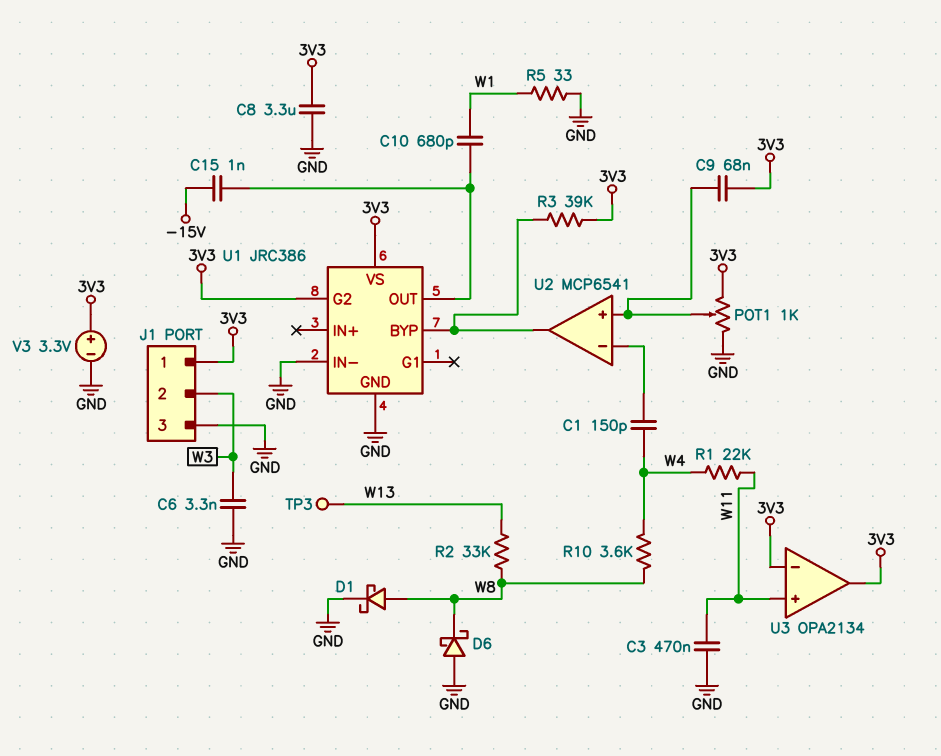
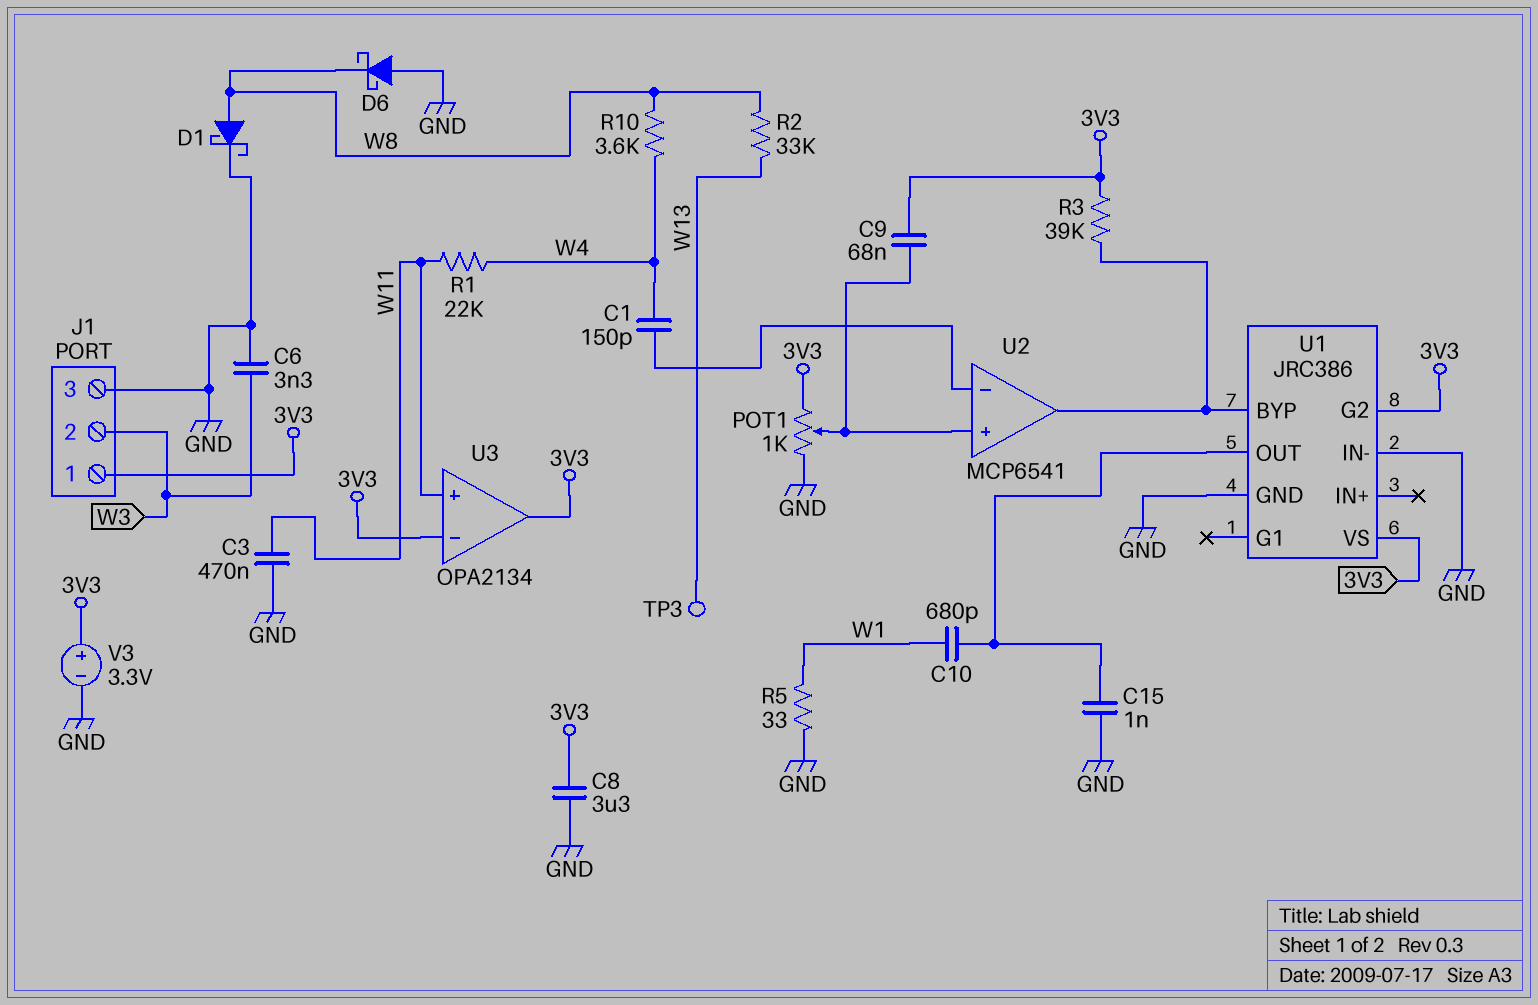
C15: 1nF (-15V, U1/OUT) -> 1nF (GND, U1/OUT)

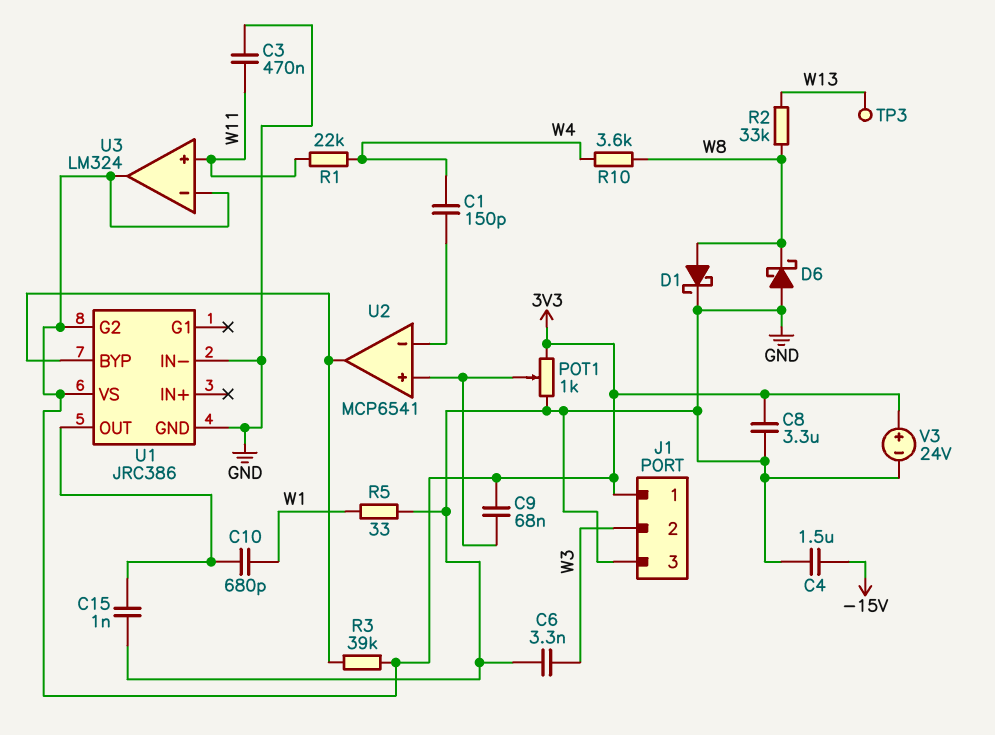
C4: none -> 1.5uF (-15V, GND)
U3: OPA2134 -> LM324
V3: 3.3V (plus 3V3, minus GND) -> 24V (plus 3V3, minus GND)

